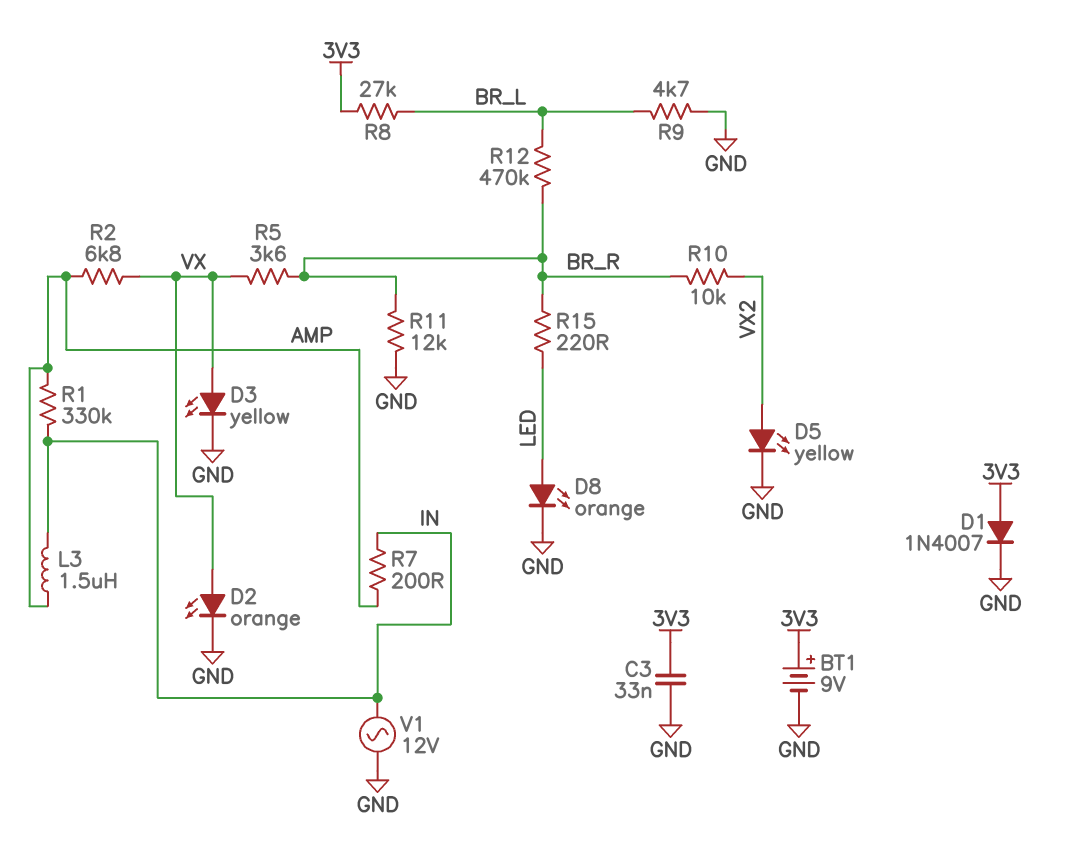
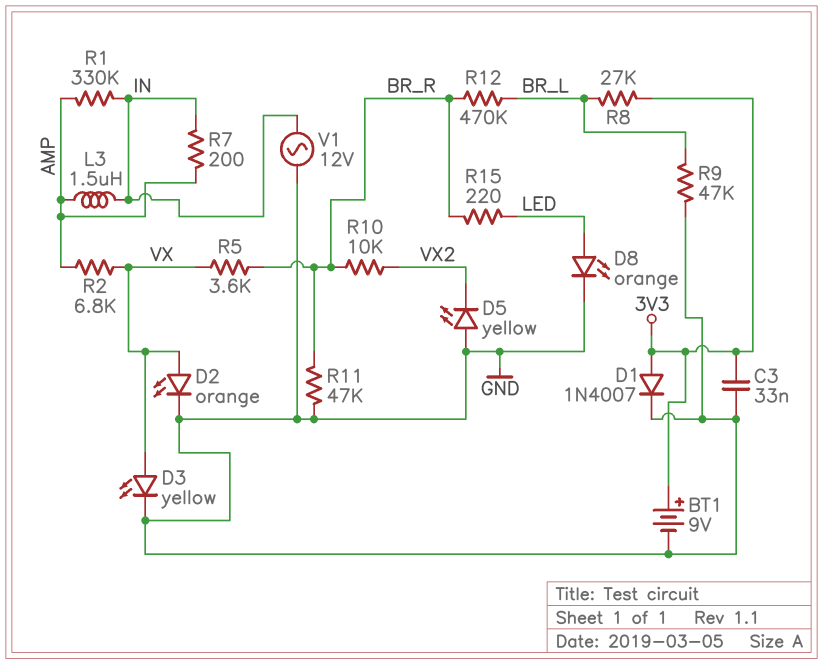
D5: LED yellow (A VX2, K GND) -> LED yellow (A GND, K VX2)
R9: 4.7k (BR_L, GND) -> 47k (BR_L, GND)
R11: 12k (BR_R, GND) -> 47k (BR_R, GND)

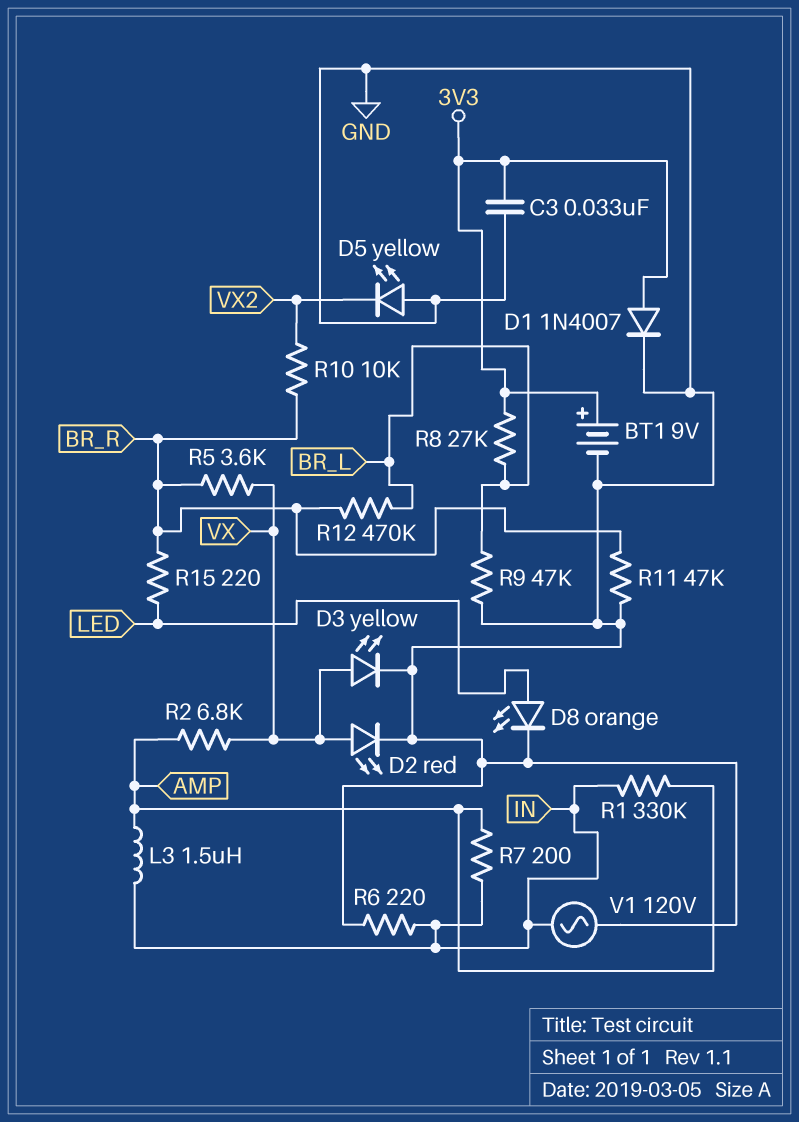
D2: LED orange (A VX, K GND) -> LED red (A VX, K GND)
R6: none -> 220 (GND, IN)
V1: AC 12V (GND, IN) -> AC 120V (GND, IN)

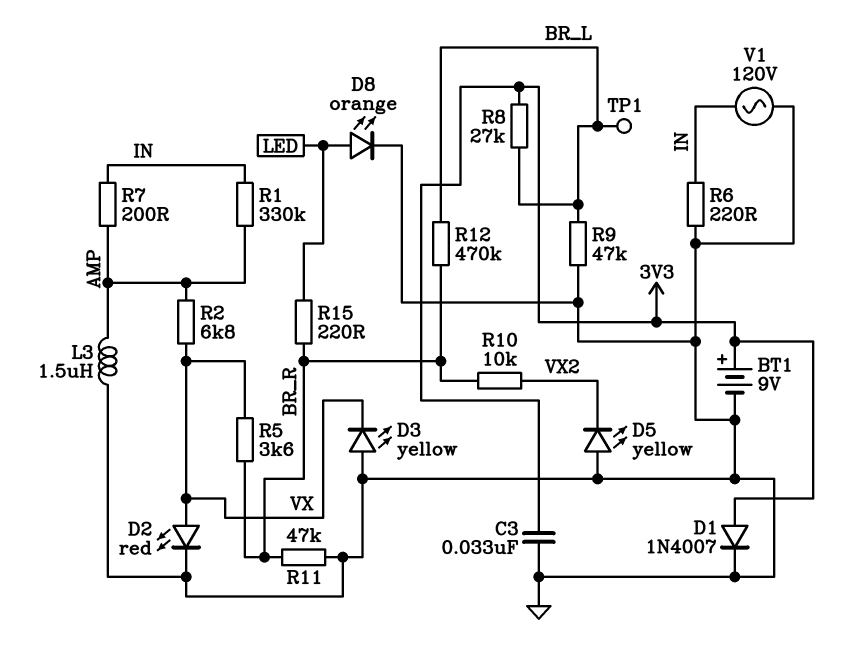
D3: LED yellow (A VX, K GND) -> LED yellow (A GND, K VX)
L3: 1.5uH (AMP, IN) -> 1.5uH (AMP, GND)
TP1: none -> test point (BR_L)

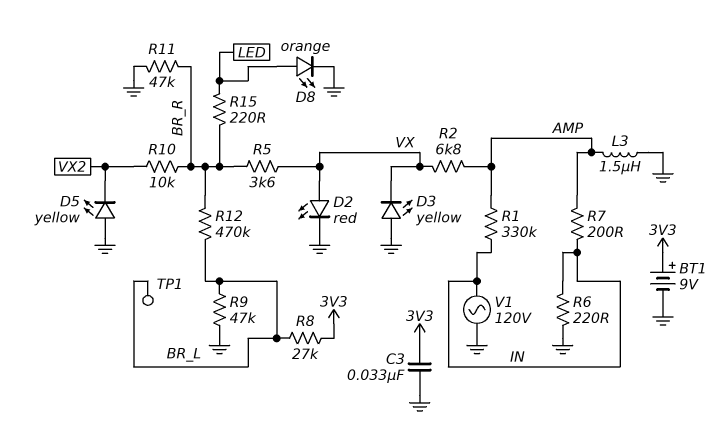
D1: diode 1N4007 (A 3V3, K GND) -> none

